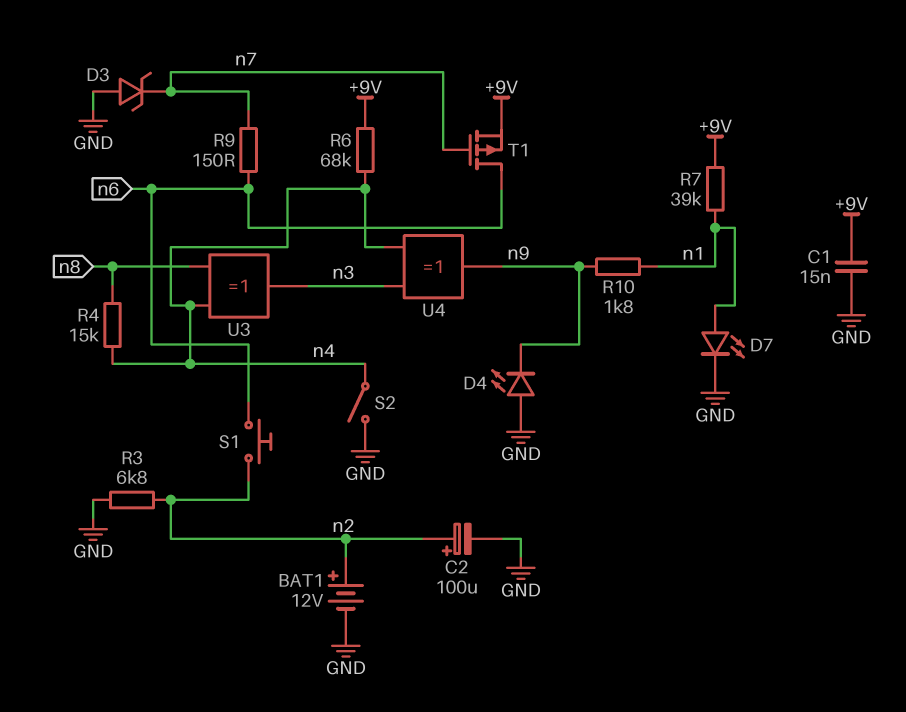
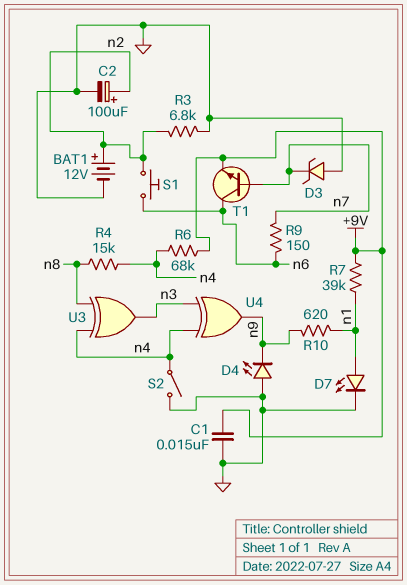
R10: 1.8k (n1, n9) -> 620 (n1, n9)
T1: PMOS (G n7, D n6, S +9V) -> NPN (B n7, C n6, E +9V)

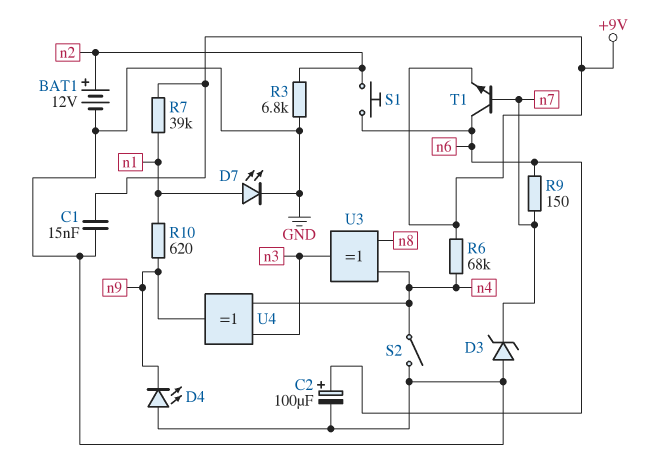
C2: 100uF (plus n2, minus GND) -> 100uF (plus n6, minus GND)
R4: 15k (n4, n8) -> none

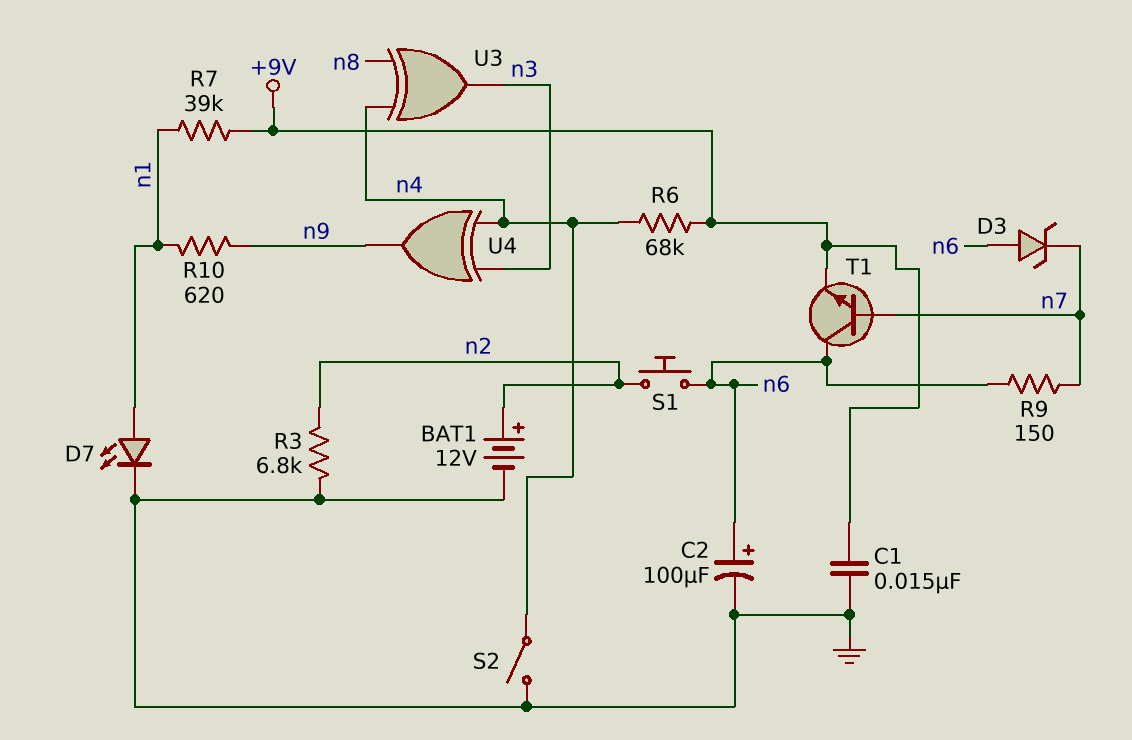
D3: zener (A GND, K n7) -> zener (A n6, K n7)
D4: LED (A GND, K n9) -> none

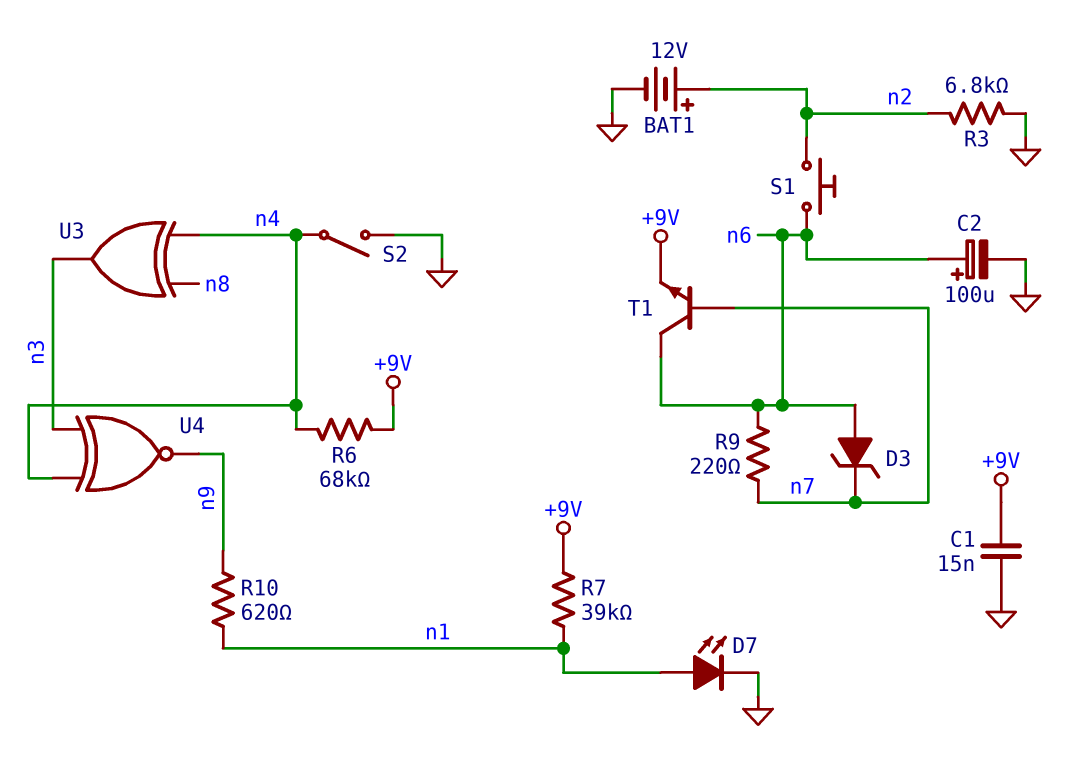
R9: 150 (n6, n7) -> 220 (n6, n7)
U4: XOR (in n3, in n4, out n9) -> XNOR (in n3, in n4, out n9)

